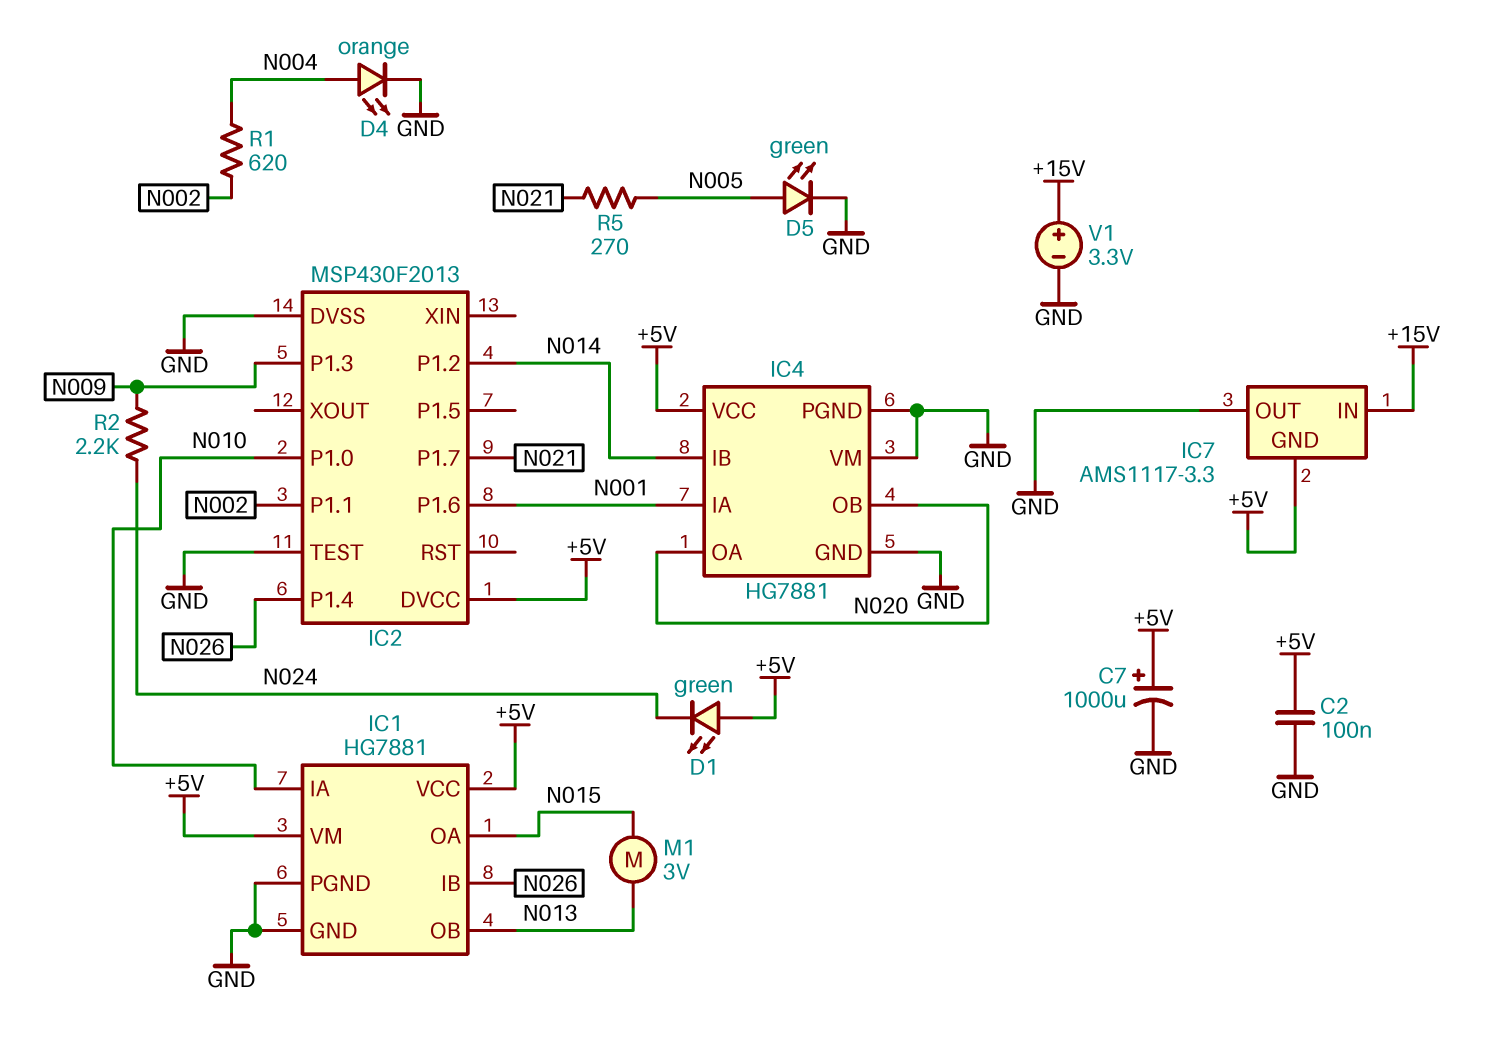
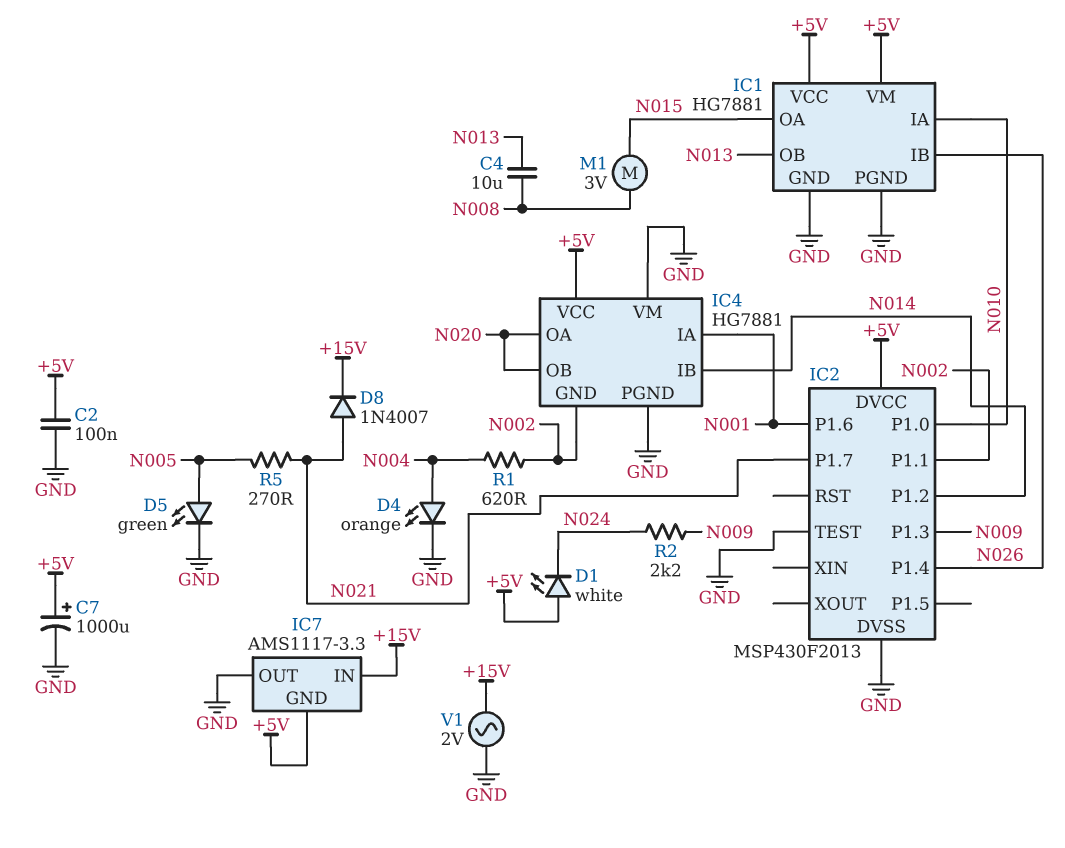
C4: none -> 10uF (N008, N013)
D1: LED green (A +5V, K N024) -> LED white (A +5V, K N024)
D8: none -> diode 1N4007 (A N021, K +15V)
IC4 pin GND: GND -> N002
M1: motor 3V (N013, N015) -> motor 3V (N008, N015)
V1: 3.3V (plus +15V, minus GND) -> AC 2V (+15V, GND)

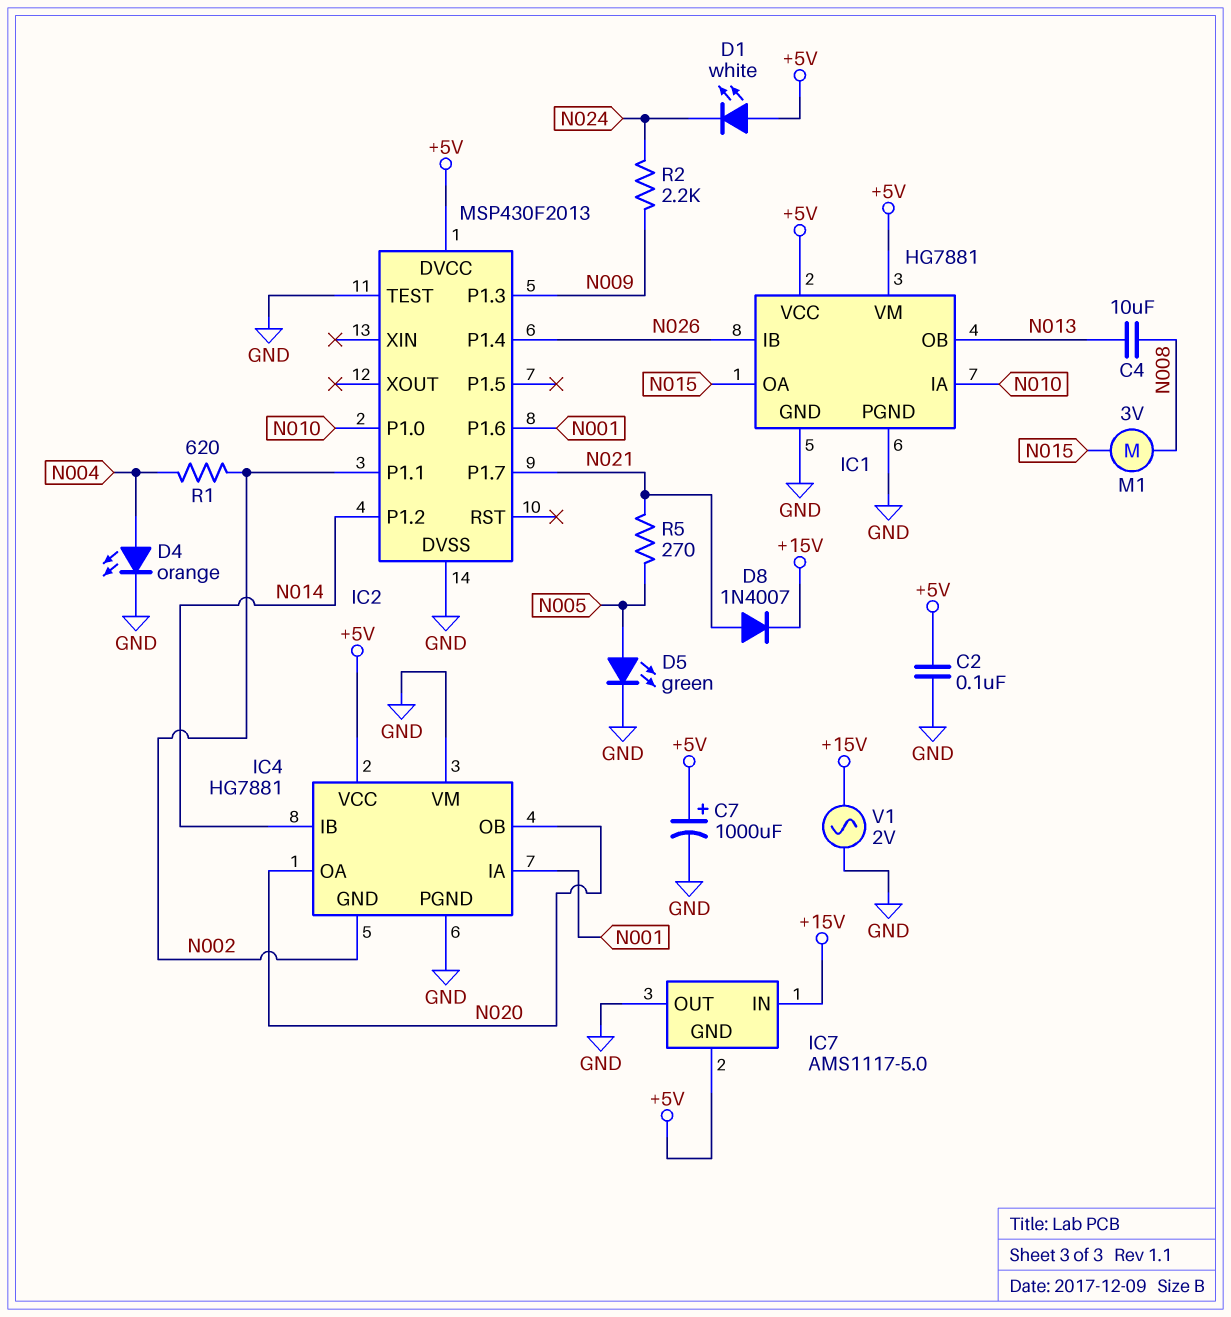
IC7: AMS1117-3.3 -> AMS1117-5.0

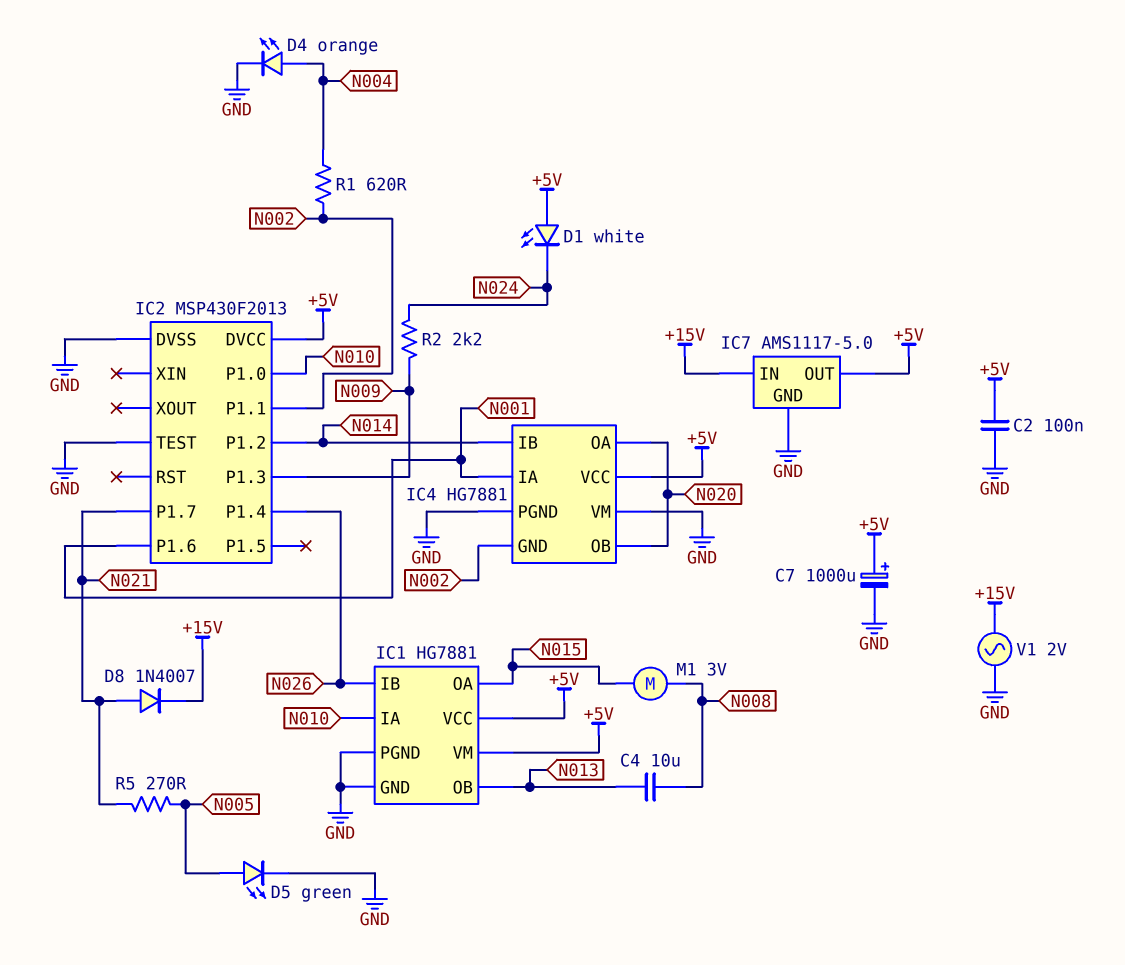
IC7 pin GND: +5V -> GND
IC7 pin OUT: GND -> +5V

